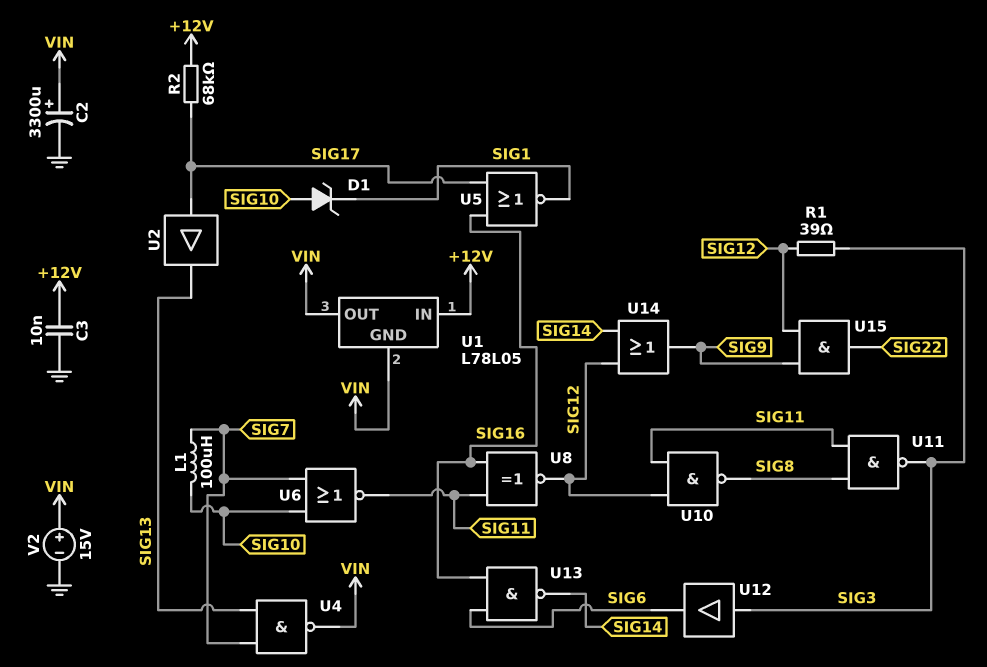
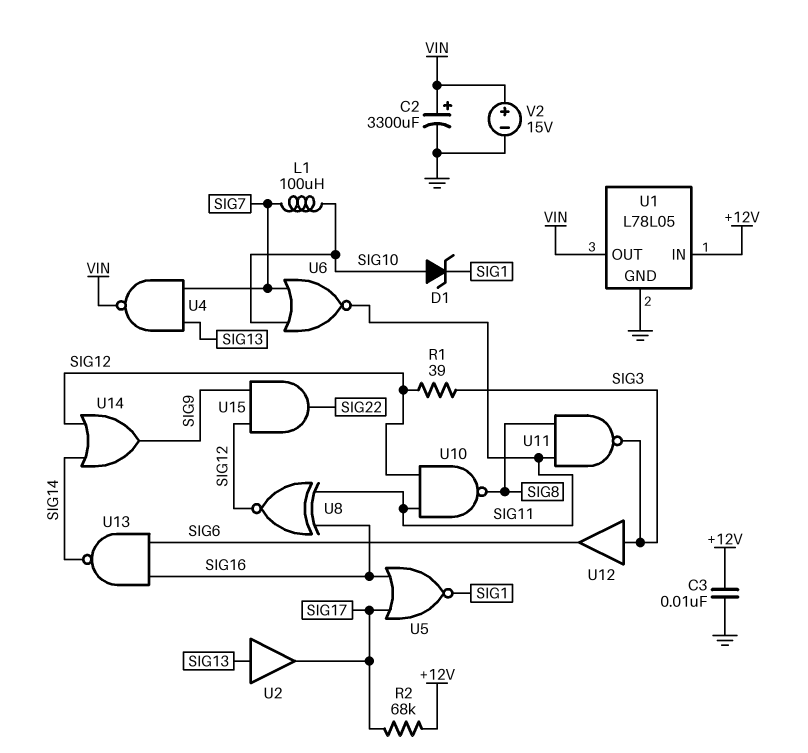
U1 pin GND: VIN -> GND
U2: buffer (in SIG17, out SIG13) -> buffer (in SIG13, out SIG17)

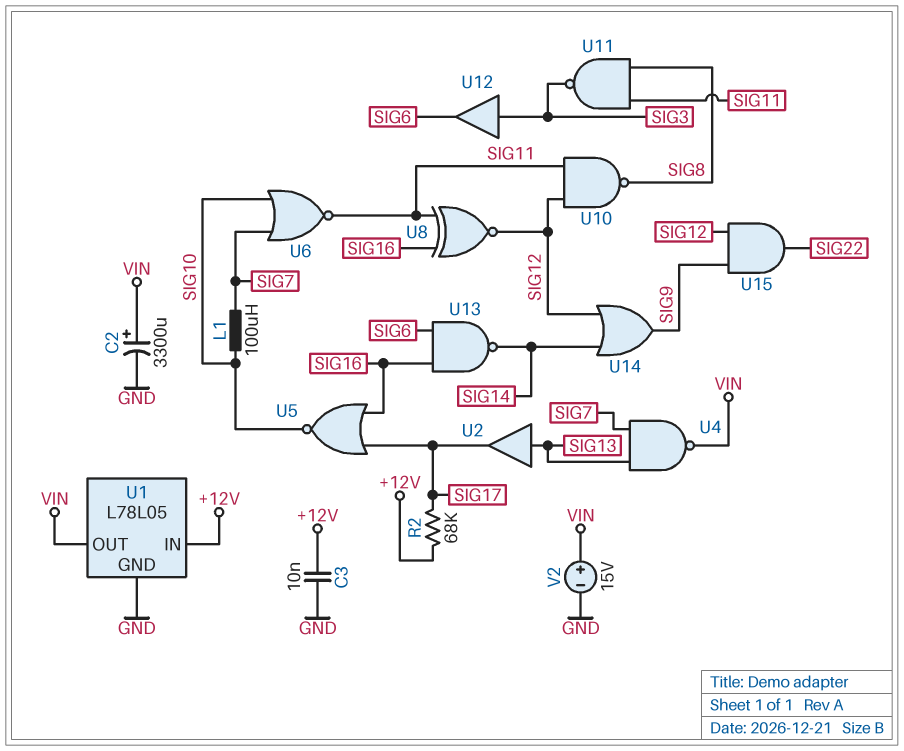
D1: zener (A SIG10, K SIG1) -> none
R1: 39 (SIG3, SIG12) -> none
U5: NOR (in SIG16, in SIG17, out SIG1) -> NOR (in SIG16, in SIG17, out SIG10)

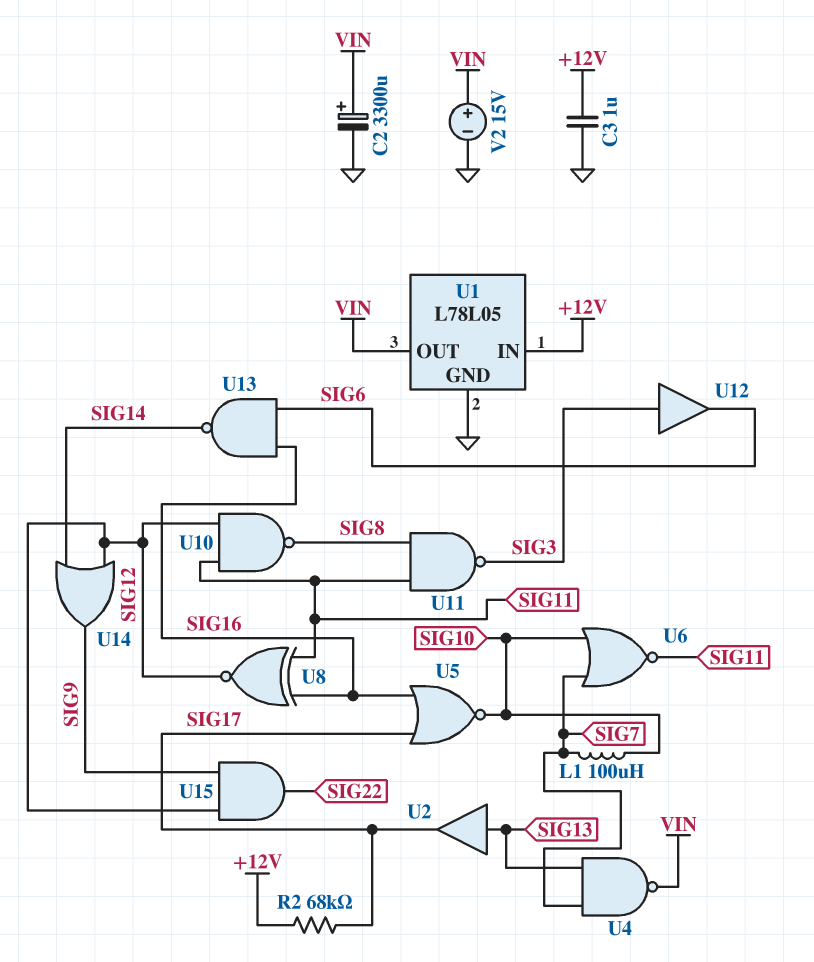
C3: 10nF (+12V, GND) -> 1uF (+12V, GND)

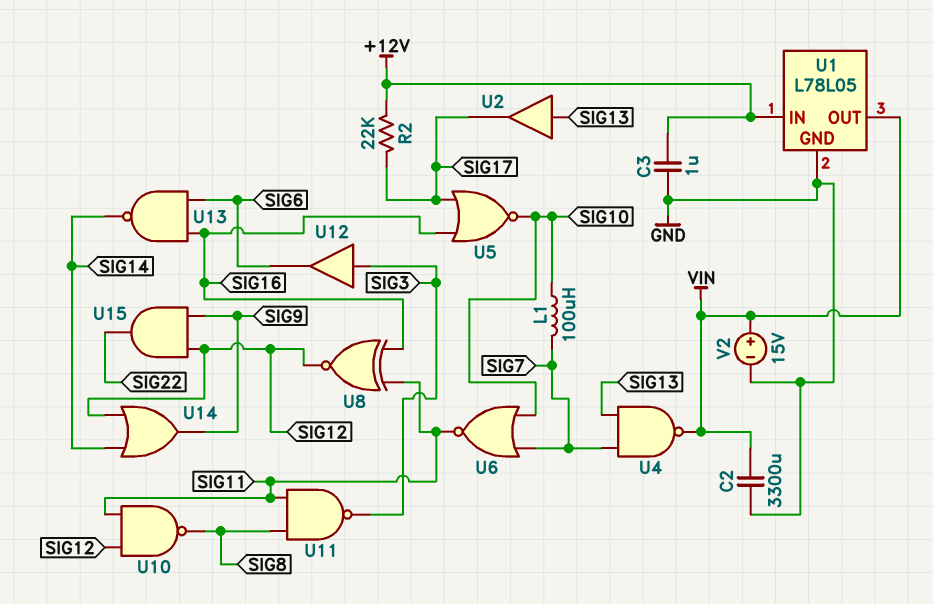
C2: 3300uF (plus VIN, minus GND) -> 3300uF (GND, VIN)
R2: 68k (+12V, SIG17) -> 22k (+12V, SIG17)

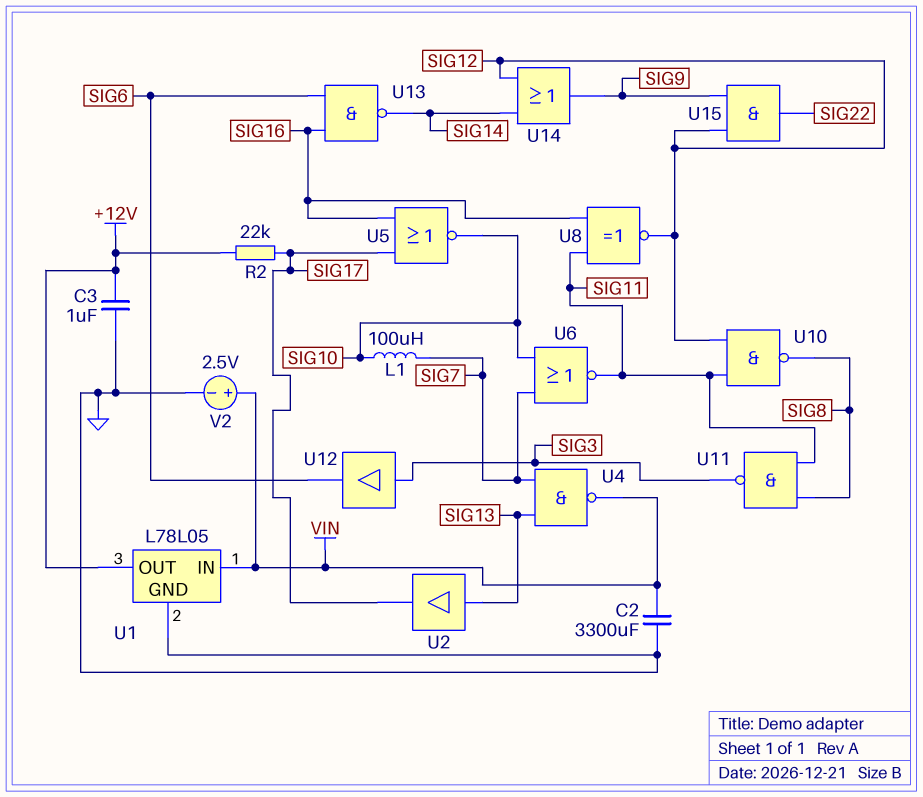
U1 pin IN: +12V -> VIN
U1 pin OUT: VIN -> +12V
V2: 15V (plus VIN, minus GND) -> 2.5V (plus VIN, minus GND)

